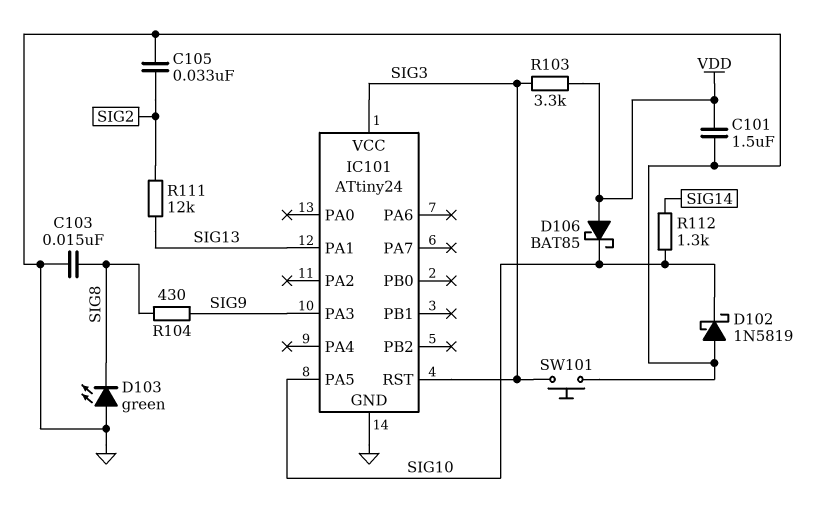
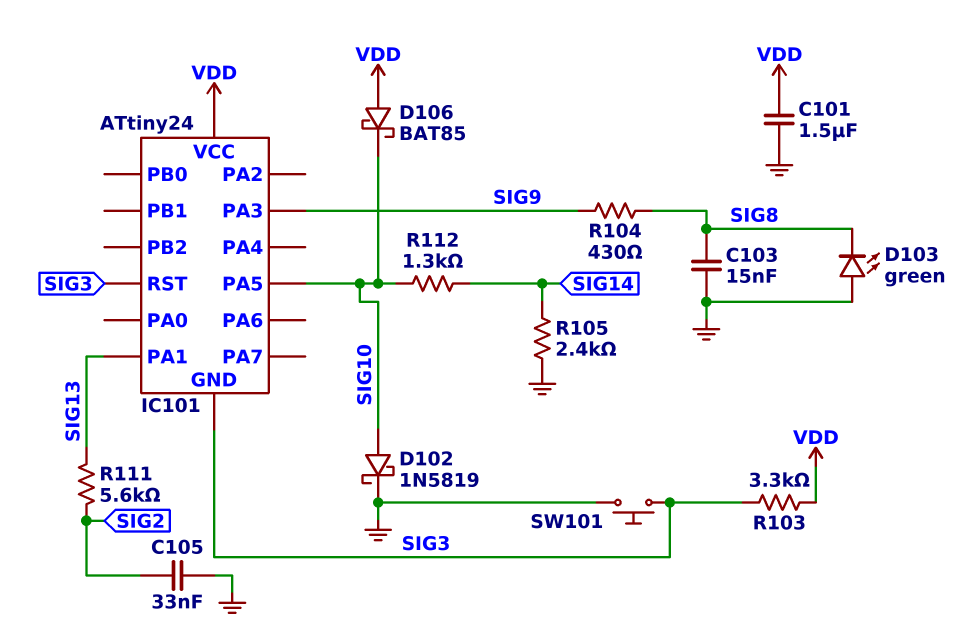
D102: schottky 1N5819 (A GND, K SIG10) -> schottky 1N5819 (A SIG10, K GND)
IC101 pin GND: GND -> SIG3
IC101 pin VCC: SIG3 -> VDD
R105: none -> 2.4k (GND, SIG14)
R111: 12k (SIG2, SIG13) -> 5.6k (SIG2, SIG13)

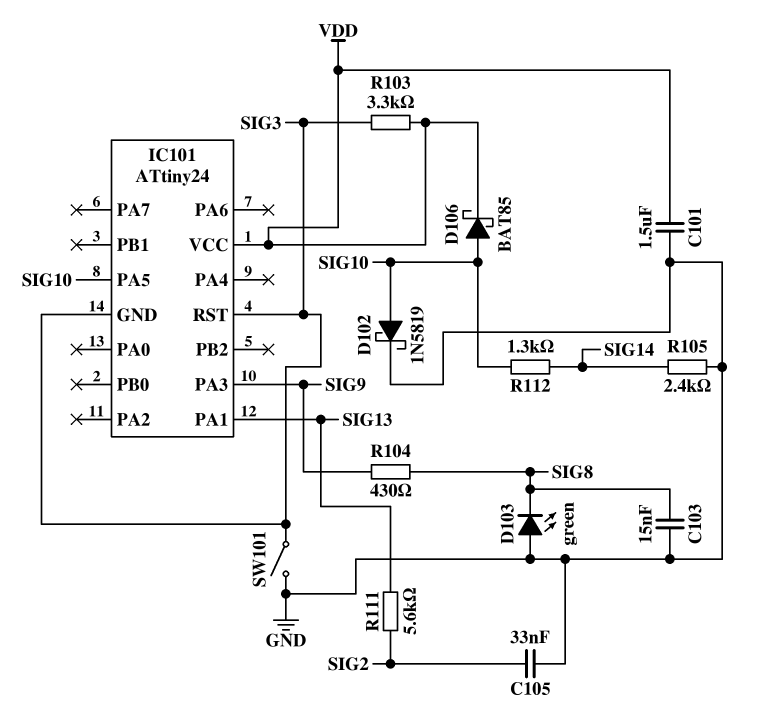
D106: schottky BAT85 (A VDD, K SIG10) -> schottky BAT85 (A SIG10, K VDD)
SW101: button (GND, SIG3) -> switch (GND, SIG3)

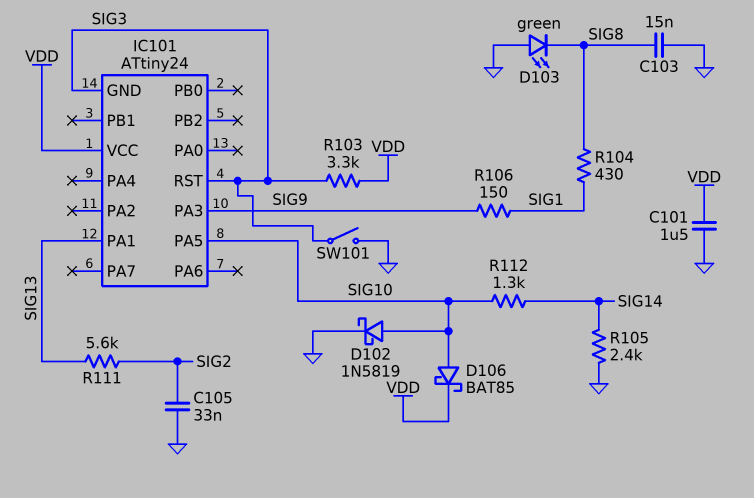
R104: 430 (SIG8, SIG9) -> 430 (SIG1, SIG8)
R106: none -> 150 (SIG1, SIG9)

